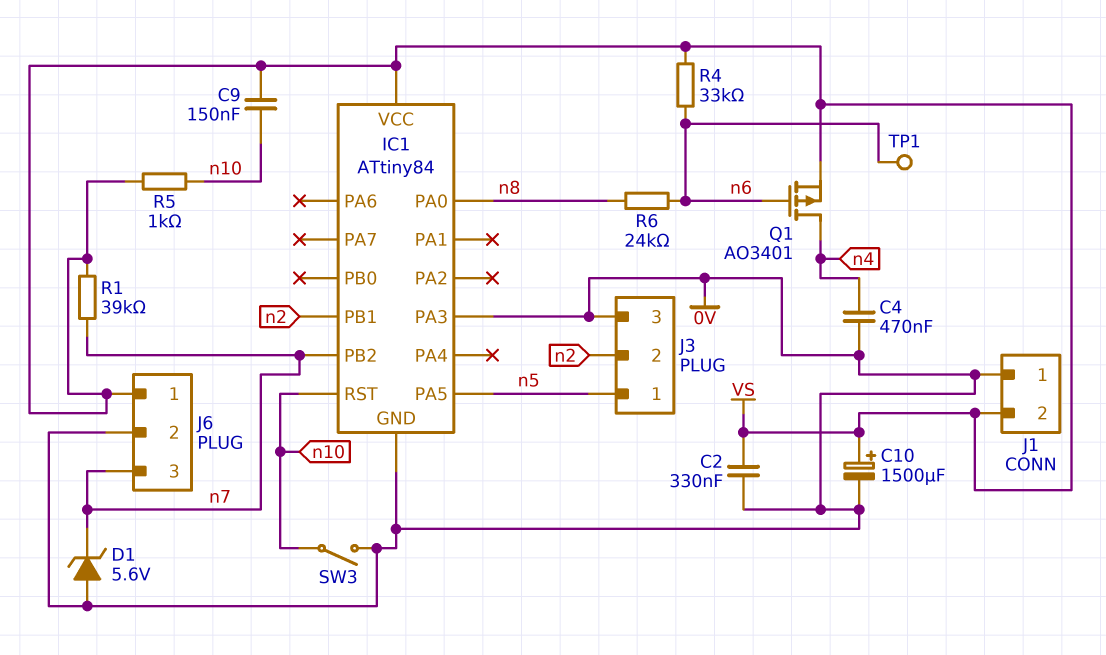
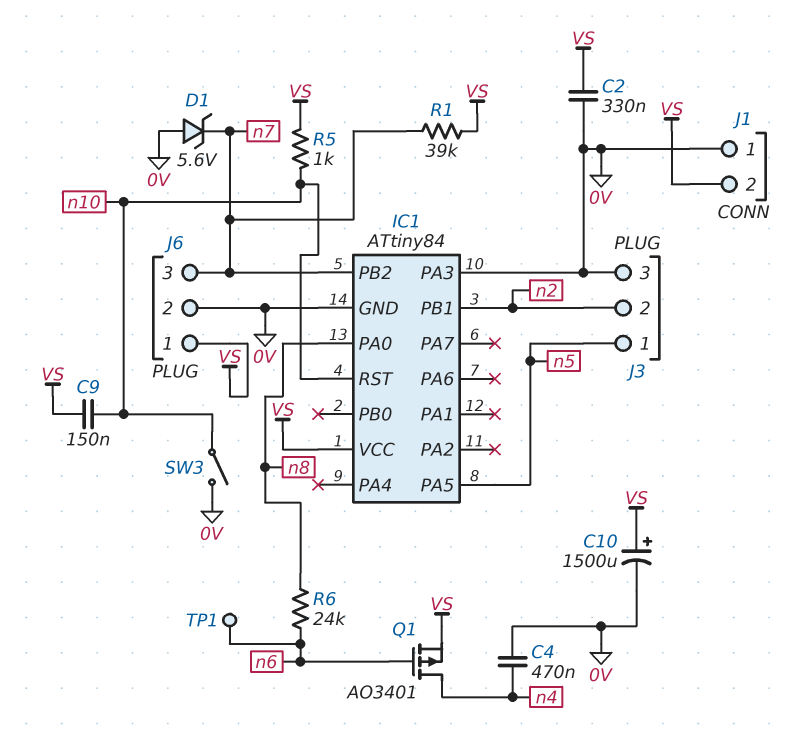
R4: 33k (VS, n6) -> none

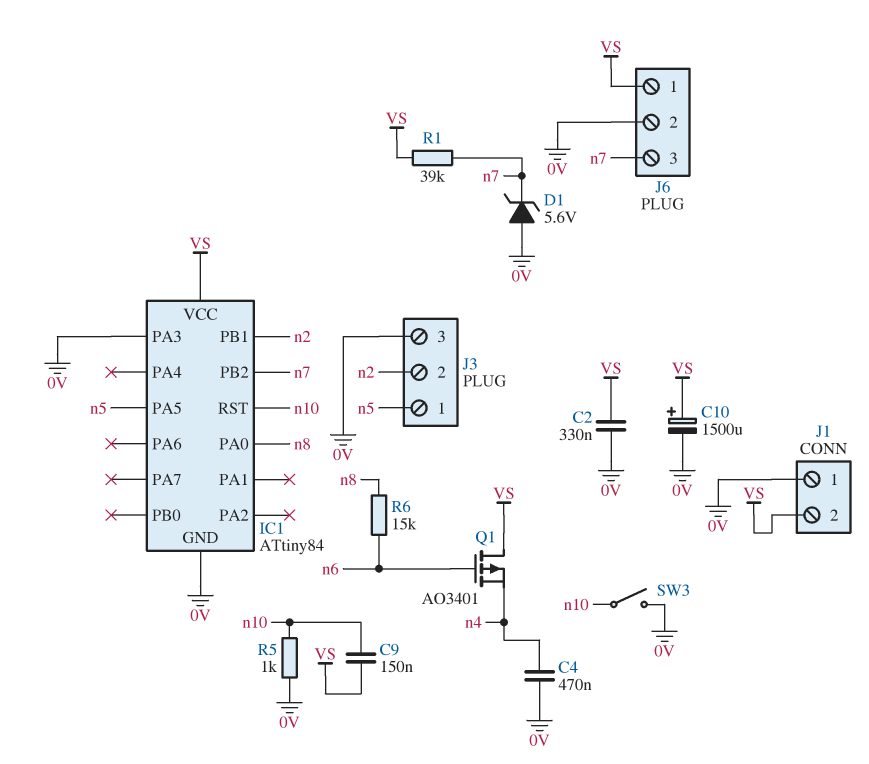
Q1: PMOS AO3401 (G n6, D n4, S VS) -> PMOS AO3401 (G n6, D VS, S n4)
R5: 1k (VS, n10) -> 1k (0V, n10)
R6: 24k (n6, n8) -> 15k (n6, n8)
TP1: test point (n6) -> none

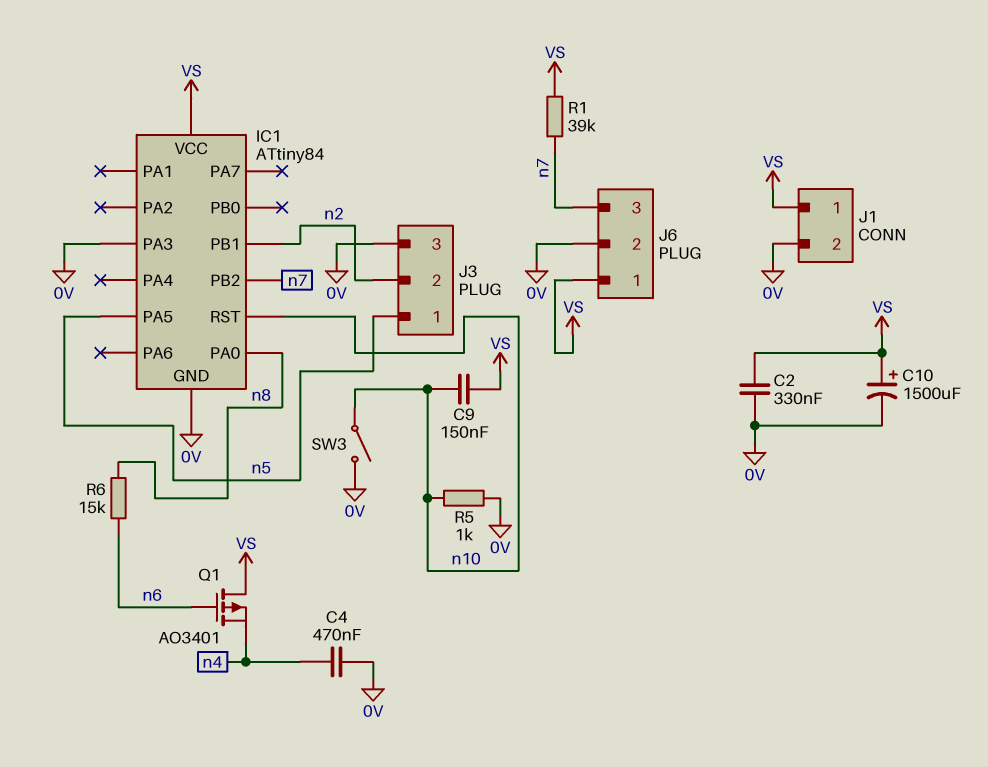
D1: zener 5.6V (A 0V, K n7) -> none
J1 pin 1: 0V -> VS
J1 pin 2: VS -> 0V

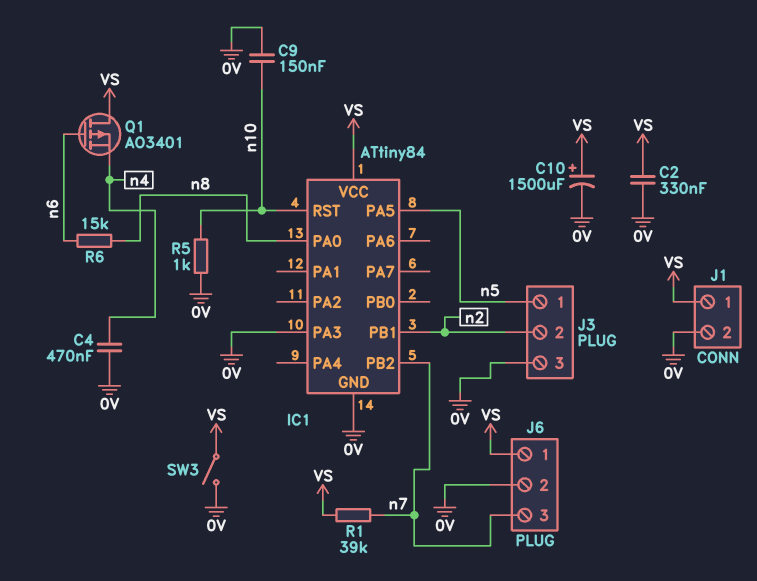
C9: 150nF (VS, n10) -> 150nF (0V, n10)
SW3: switch (0V, n10) -> switch (0V, VS)

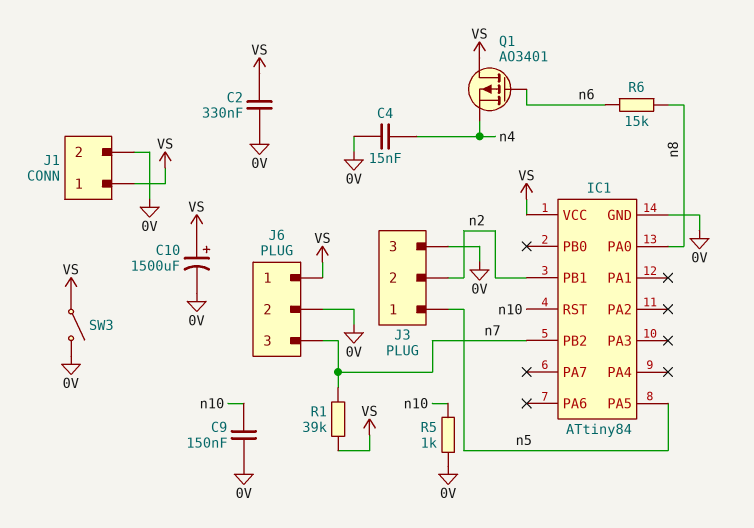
C4: 470nF (0V, n4) -> 15nF (0V, n4)
IC1 pin PA3: 0V -> none

